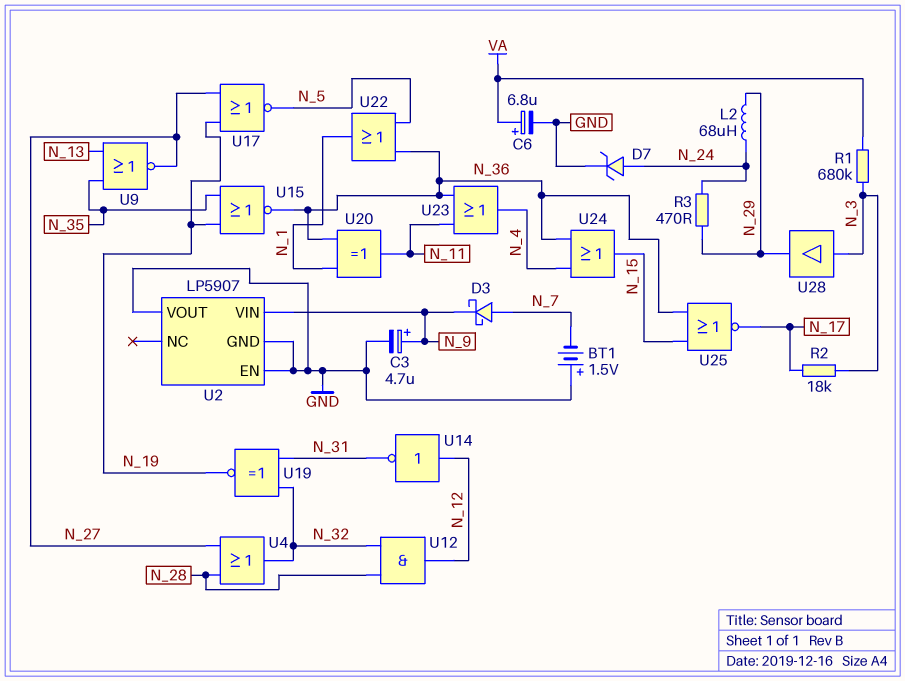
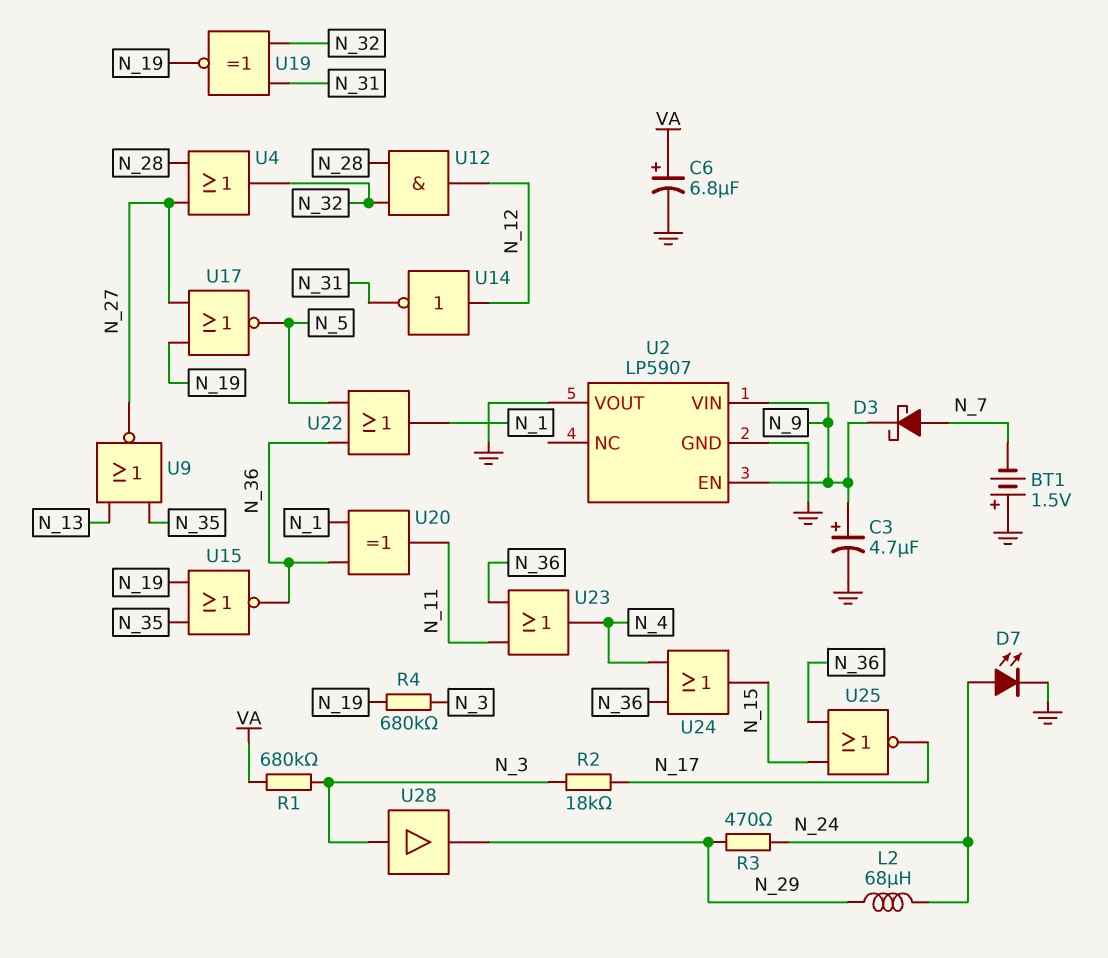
D7: zener (A N_24, K GND) -> LED (A N_24, K GND)
R4: none -> 680k (N_3, N_19)
U2 pin EN: GND -> N_9

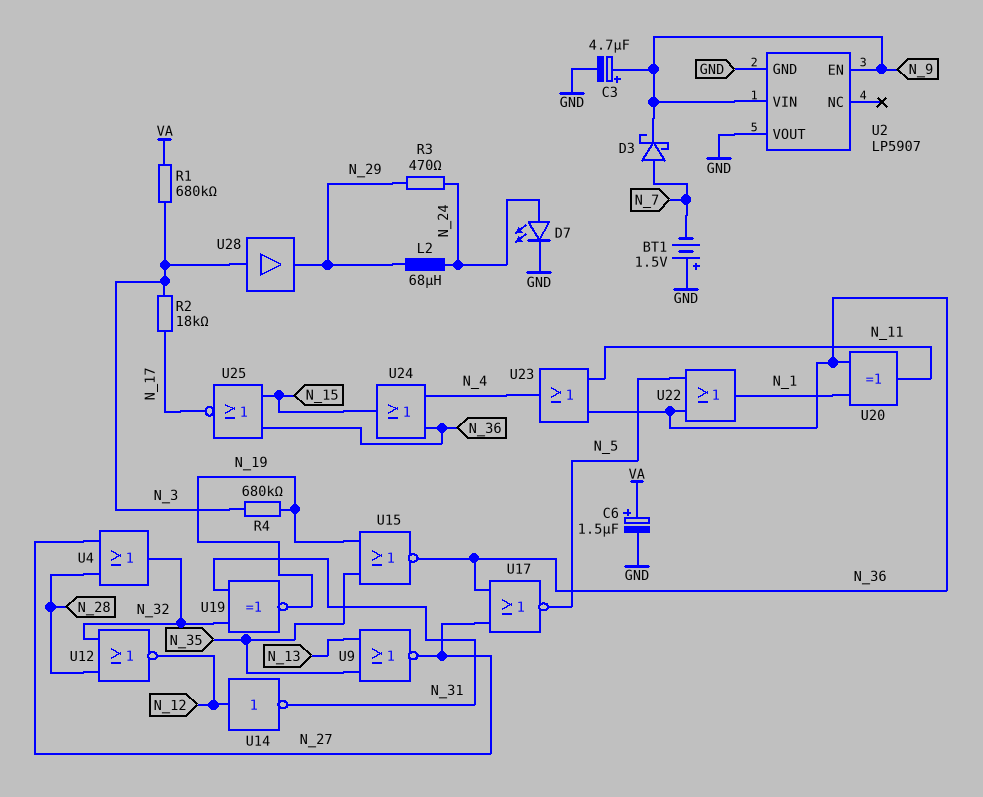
C6: 6.8uF (plus VA, minus GND) -> 1.5uF (plus VA, minus GND)
U12: AND (in N_28, in N_32, out N_12) -> NOR (in N_28, in N_32, out N_12)
U17: NOR (in N_19, in N_27, out N_5) -> NOR (in N_27, in N_36, out N_5)

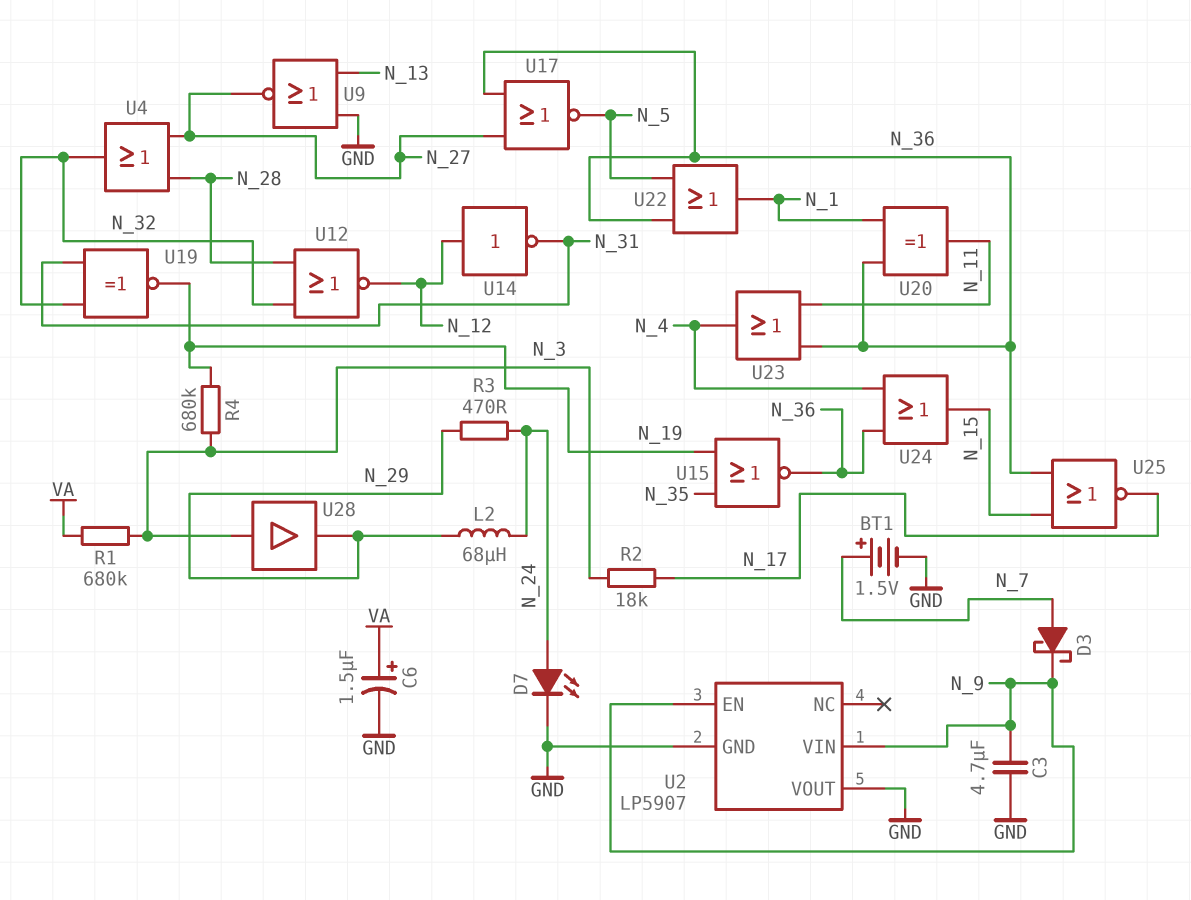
BT1: 1.5V (plus GND, minus N_7) -> 1.5V (plus N_7, minus GND)
C3: 4.7uF (plus N_9, minus GND) -> 4.7uF (GND, N_9)
U9: NOR (in N_13, in N_35, out N_27) -> NOR (in GND, in N_13, out N_27)

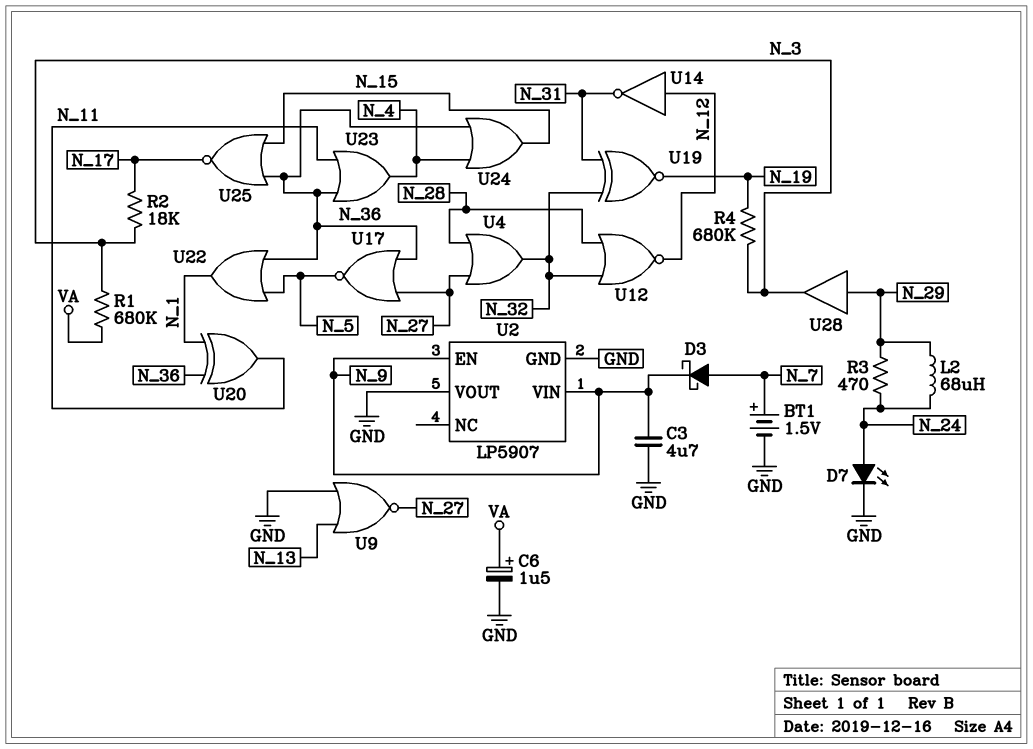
U15: NOR (in N_19, in N_35, out N_36) -> none
U28: buffer (in N_3, out N_29) -> buffer (in N_29, out N_3)

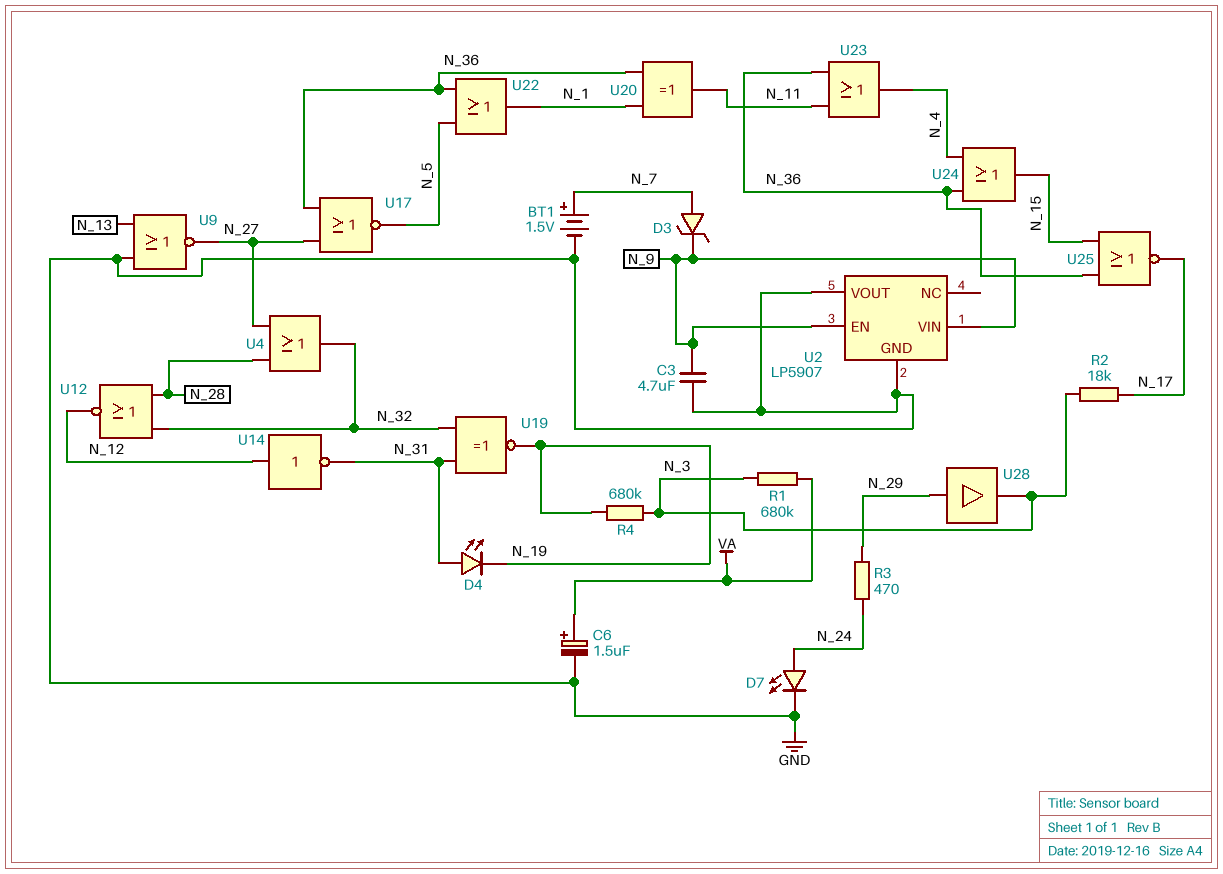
D3: schottky (A N_7, K N_9) -> zener (A N_7, K N_9)
D4: none -> LED (A N_31, K N_19)
L2: 68uH (N_24, N_29) -> none

